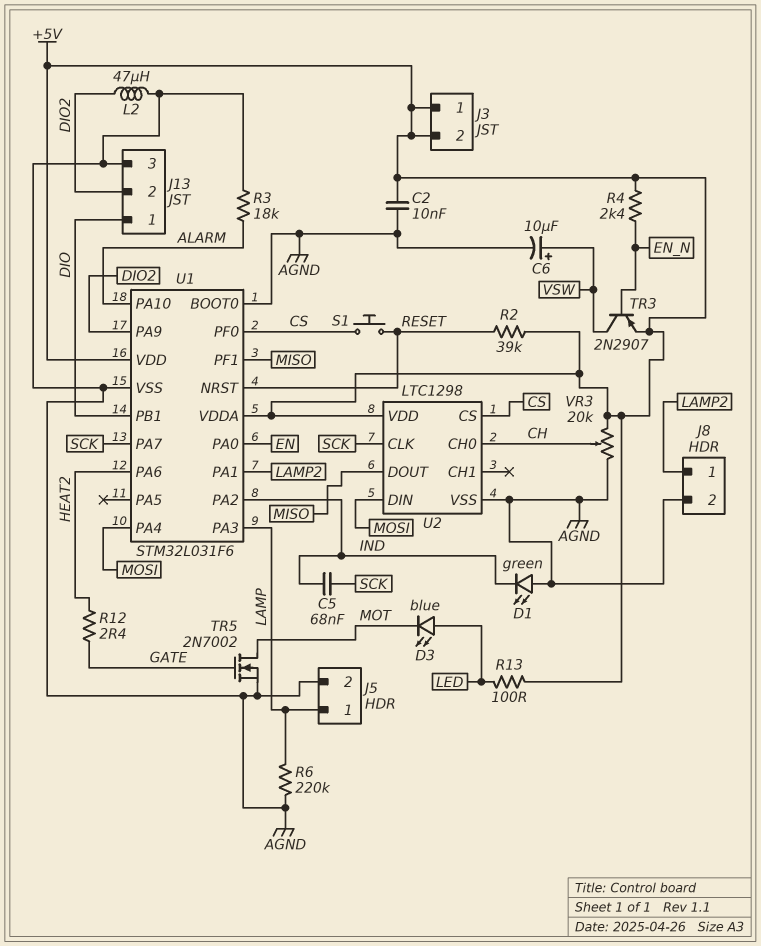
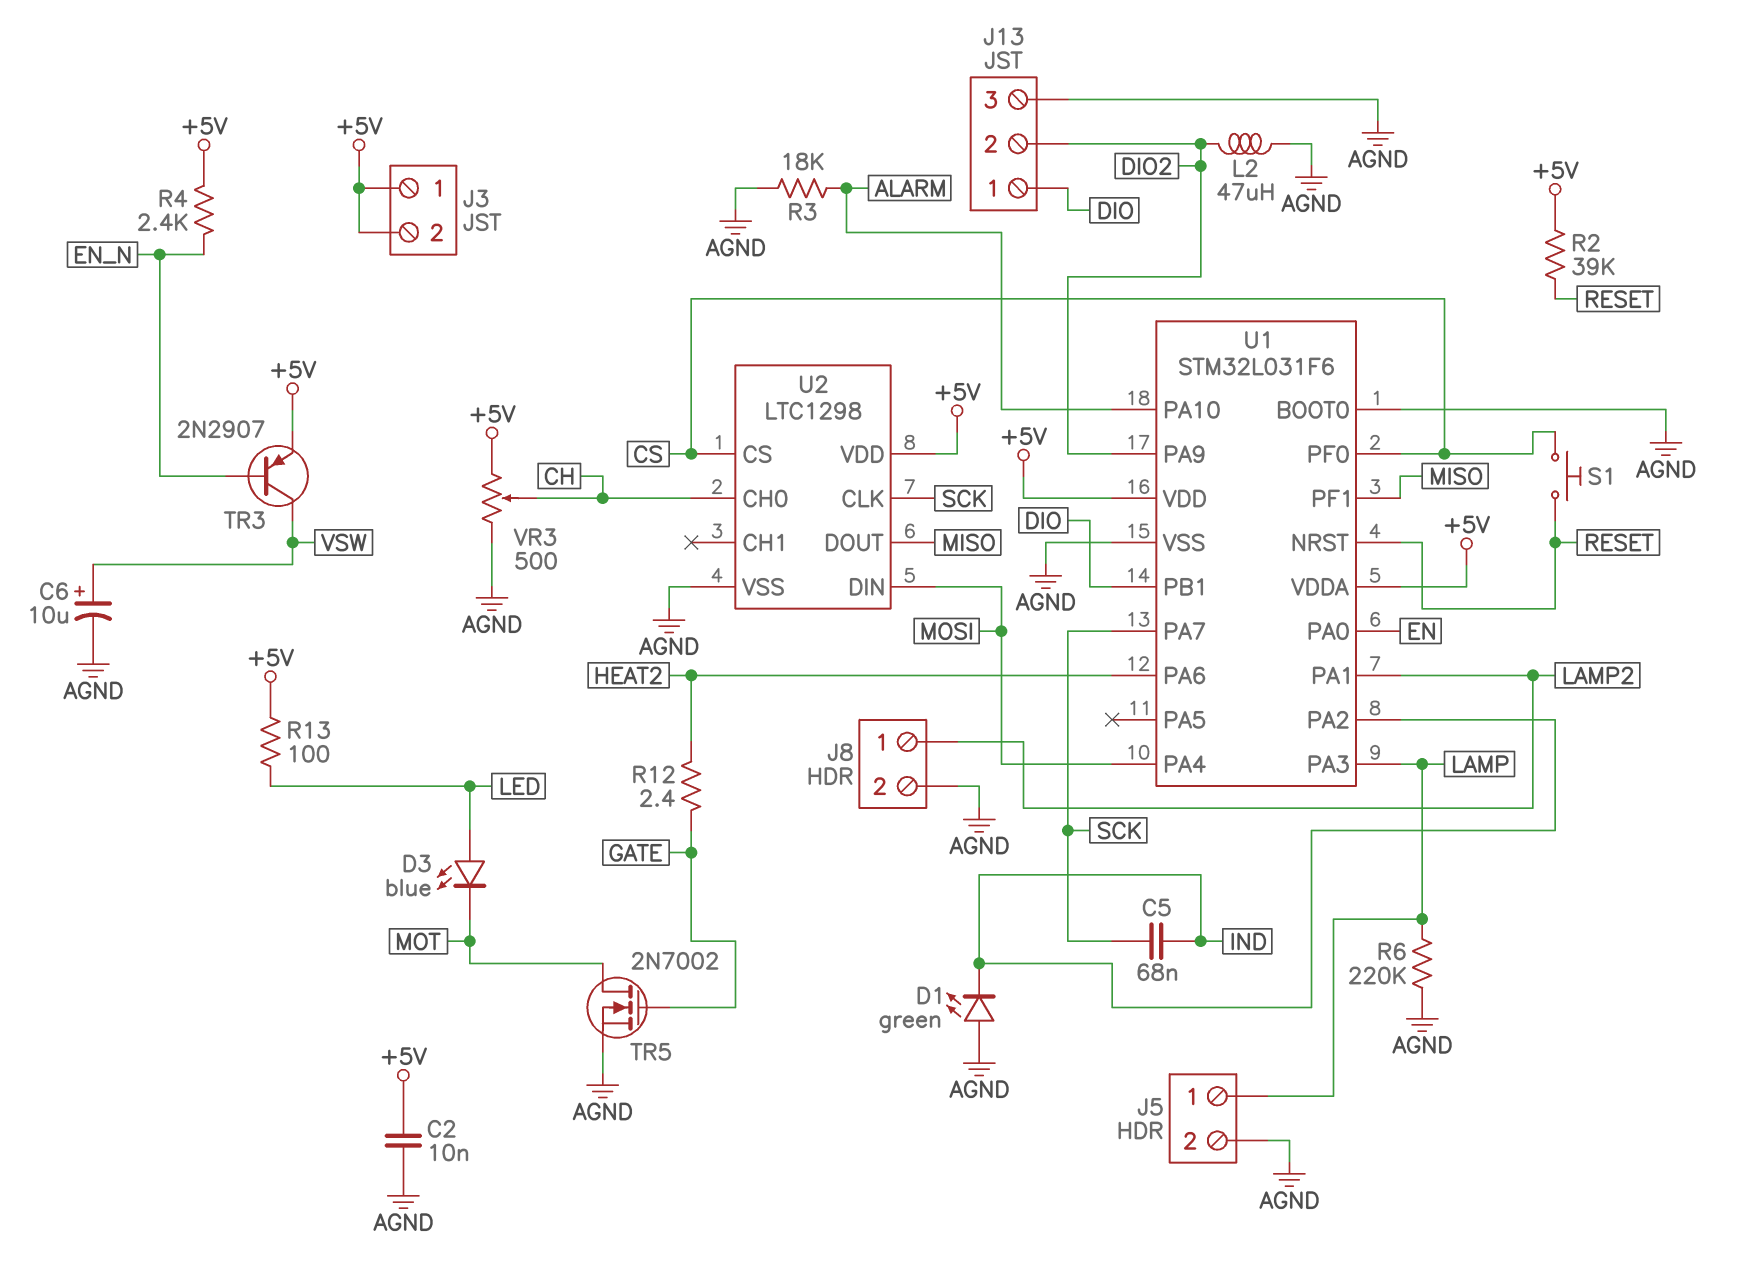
VR3: 20k (+5V, AGND, wiper CH) -> 500 (+5V, AGND, wiper CH)

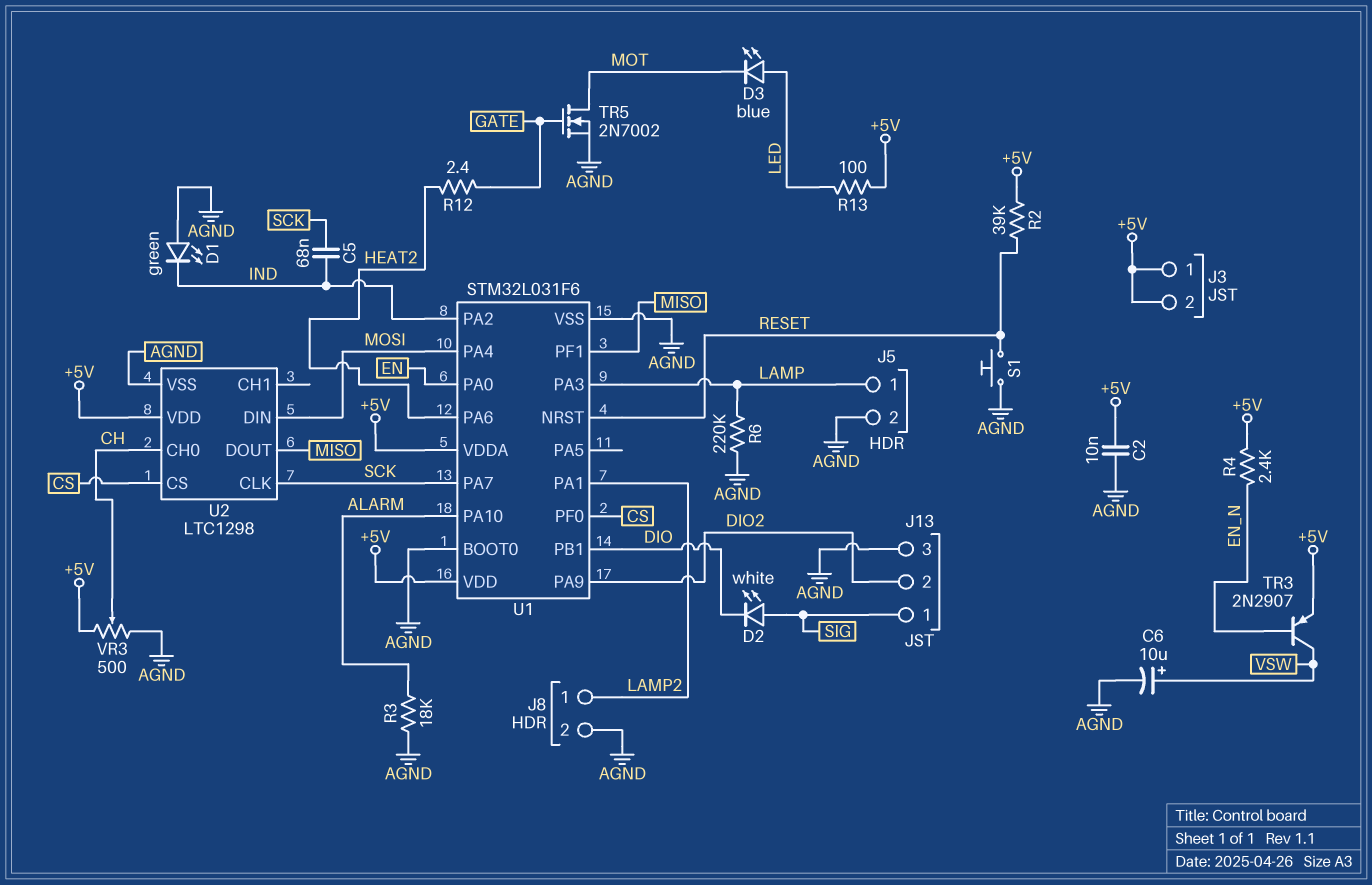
D2: none -> LED white (A SIG, K DIO)
J13 pin 1: DIO -> SIG
L2: 47uH (AGND, DIO2) -> none
S1: button (CS, RESET) -> button (AGND, RESET)

